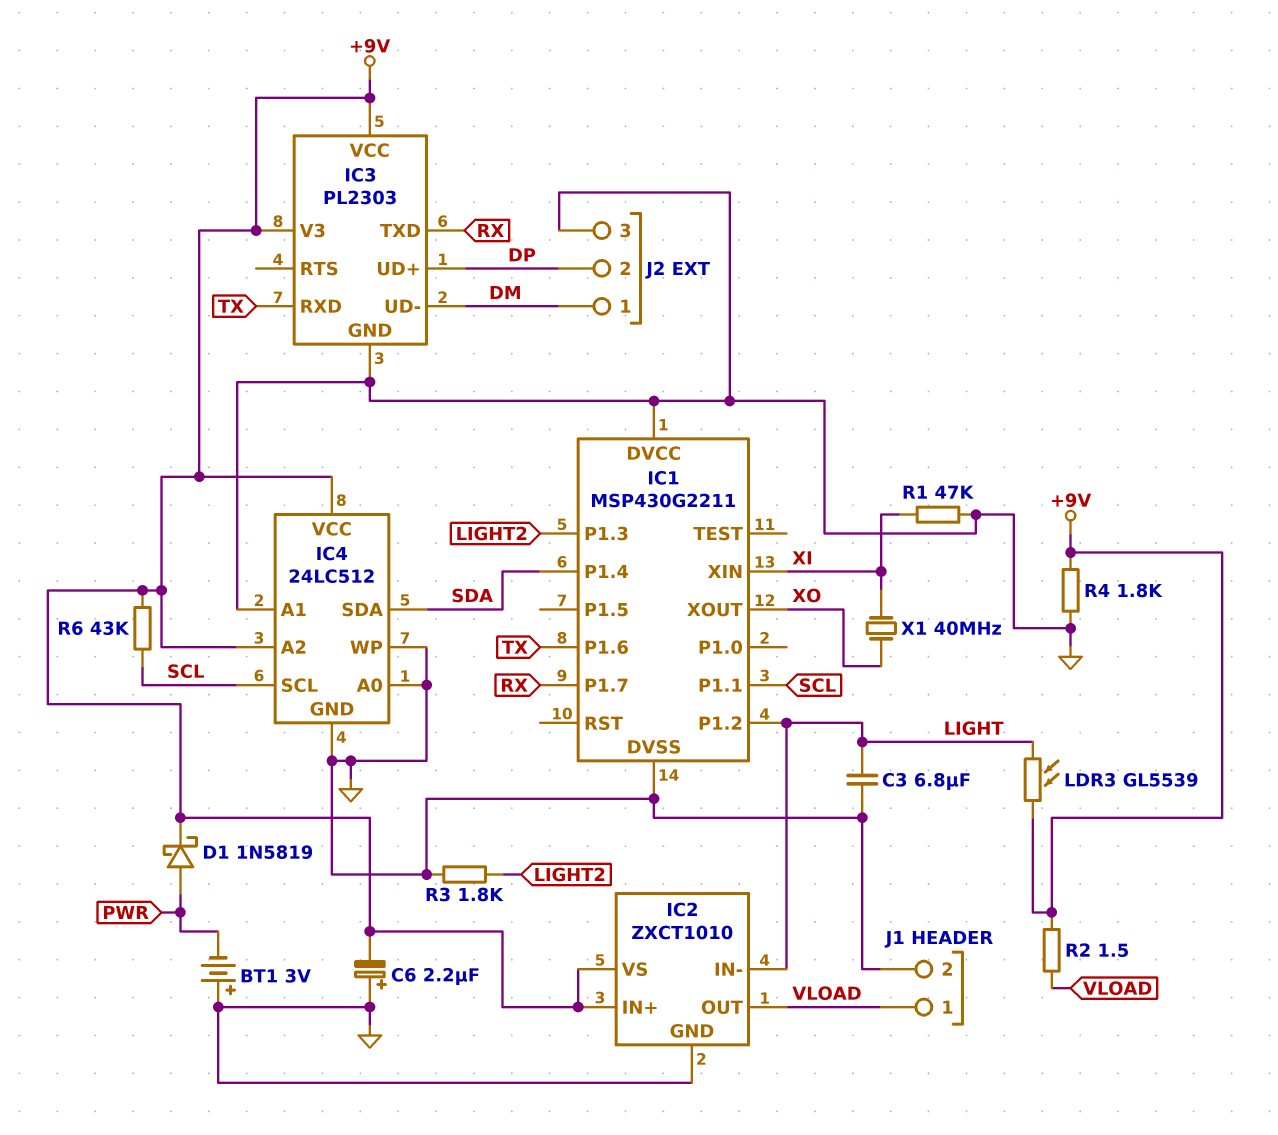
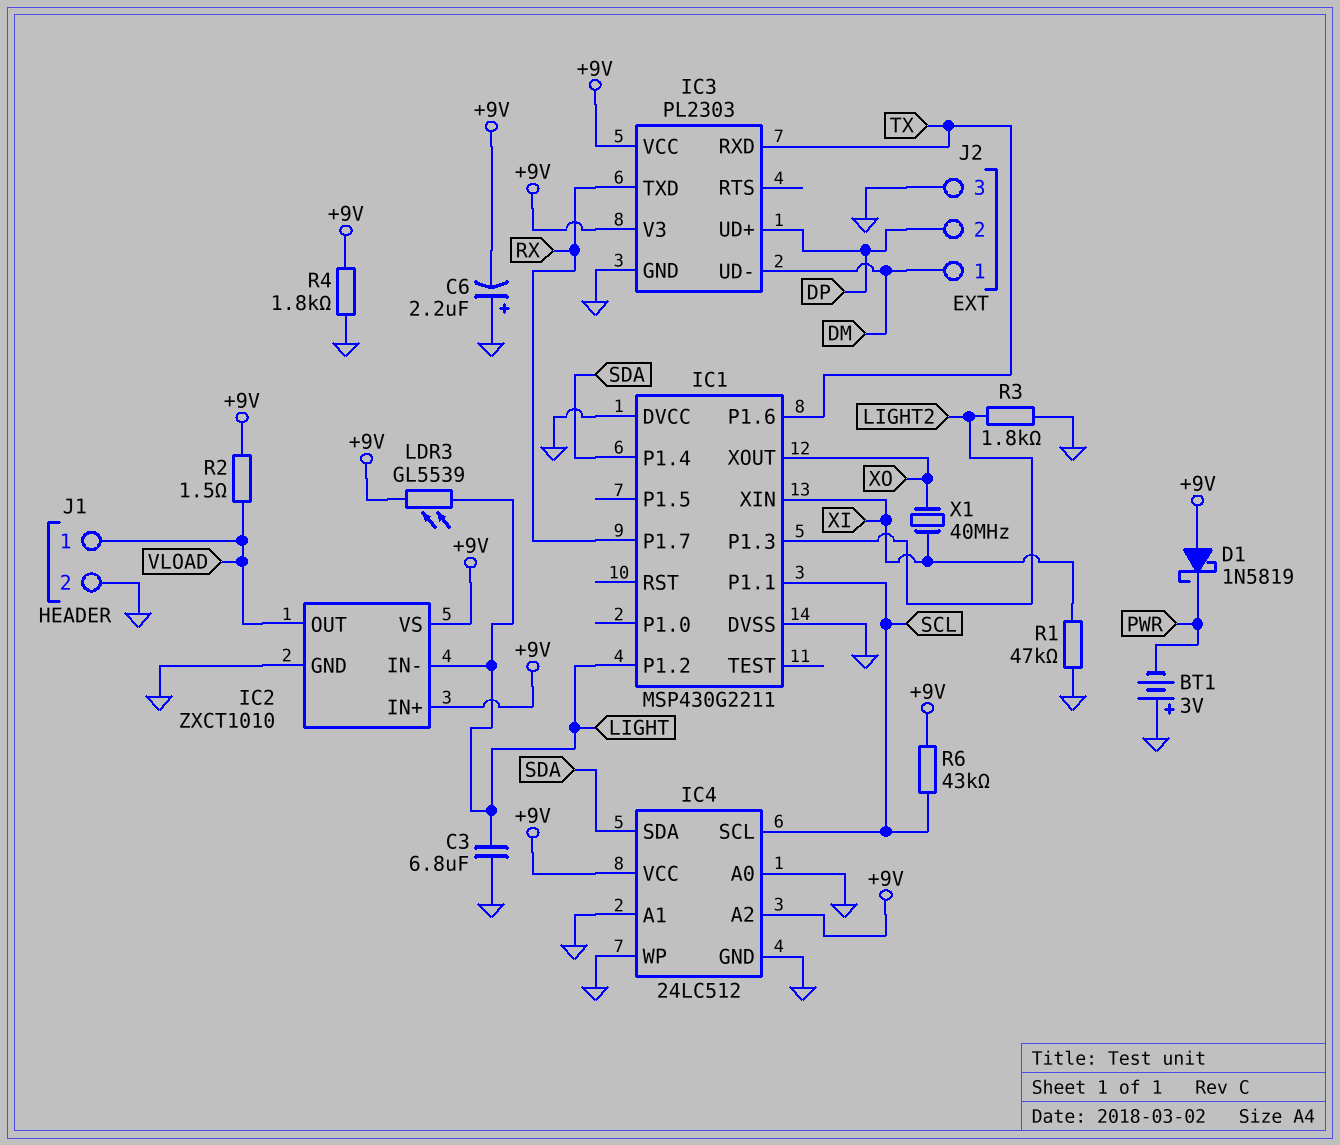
D1: schottky 1N5819 (A PWR, K +9V) -> schottky 1N5819 (A +9V, K PWR)

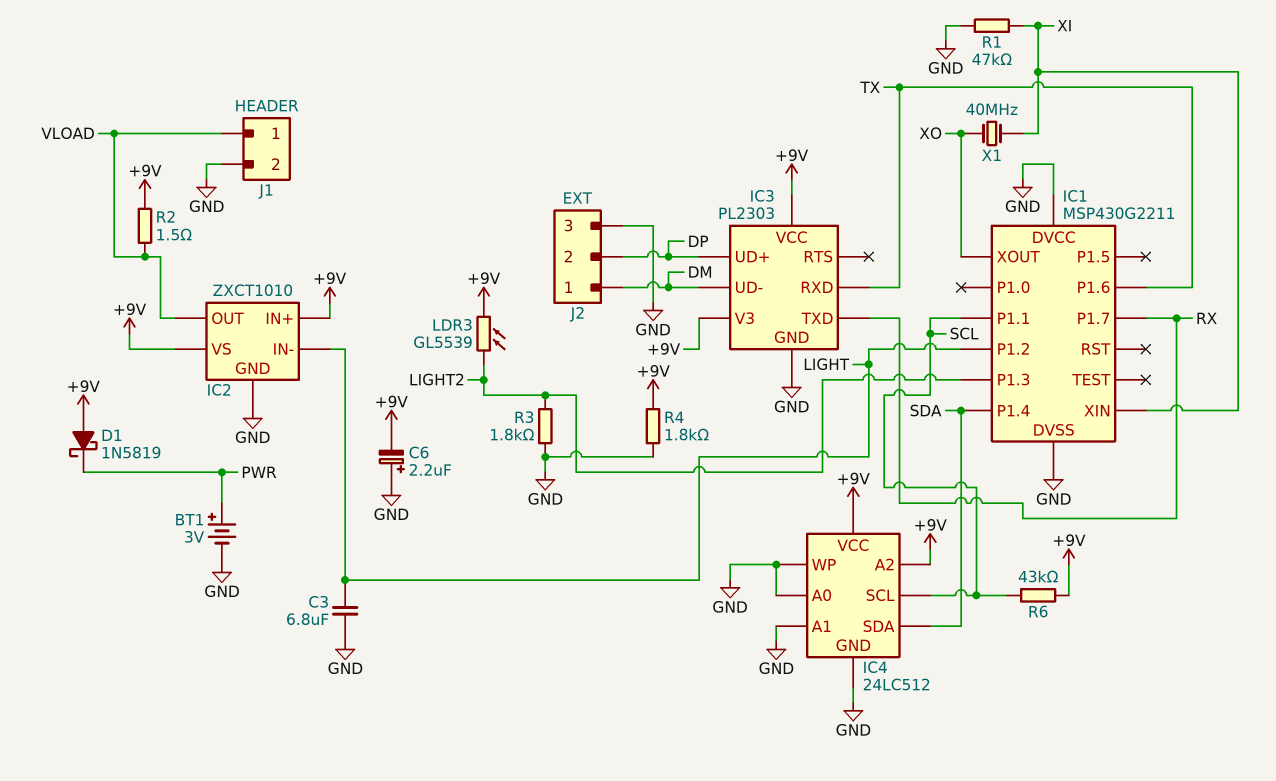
BT1: 3V (plus GND, minus PWR) -> 3V (plus PWR, minus GND)
LDR3: GL5539 (+9V, LIGHT) -> GL5539 (+9V, LIGHT2)

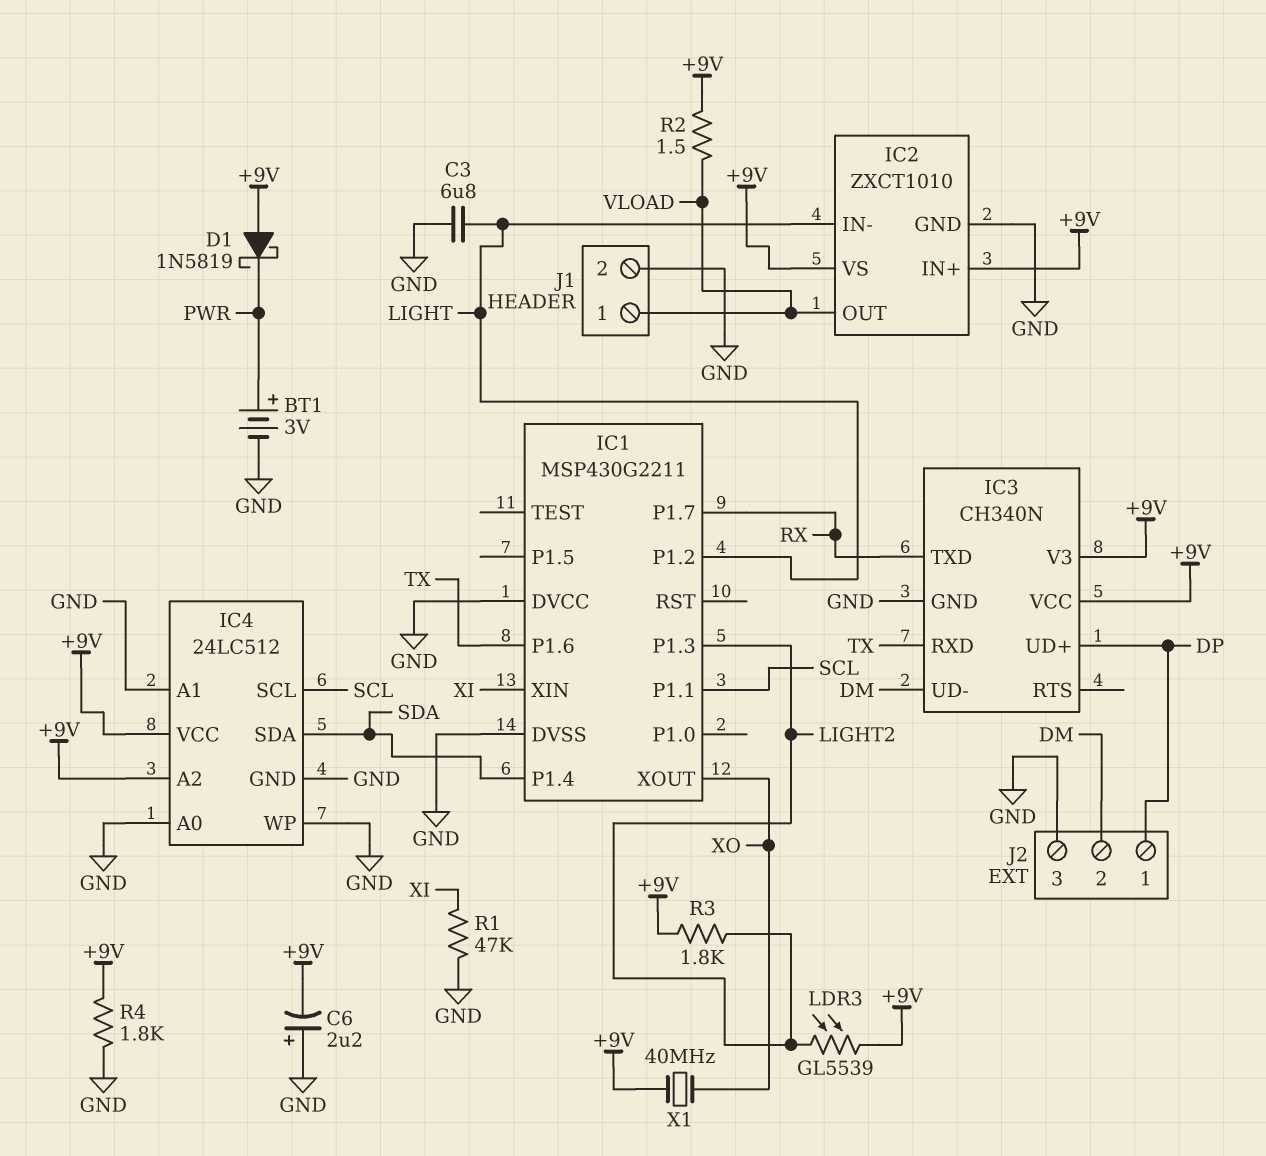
IC3: PL2303 -> CH340N
J2 pin 1: DM -> DP
J2 pin 2: DP -> DM
R3: 1.8k (GND, LIGHT2) -> 1.8k (+9V, LIGHT2)
R6: 43k (+9V, SCL) -> none
X1: 40MHz (XI, XO) -> 40MHz (+9V, XO)

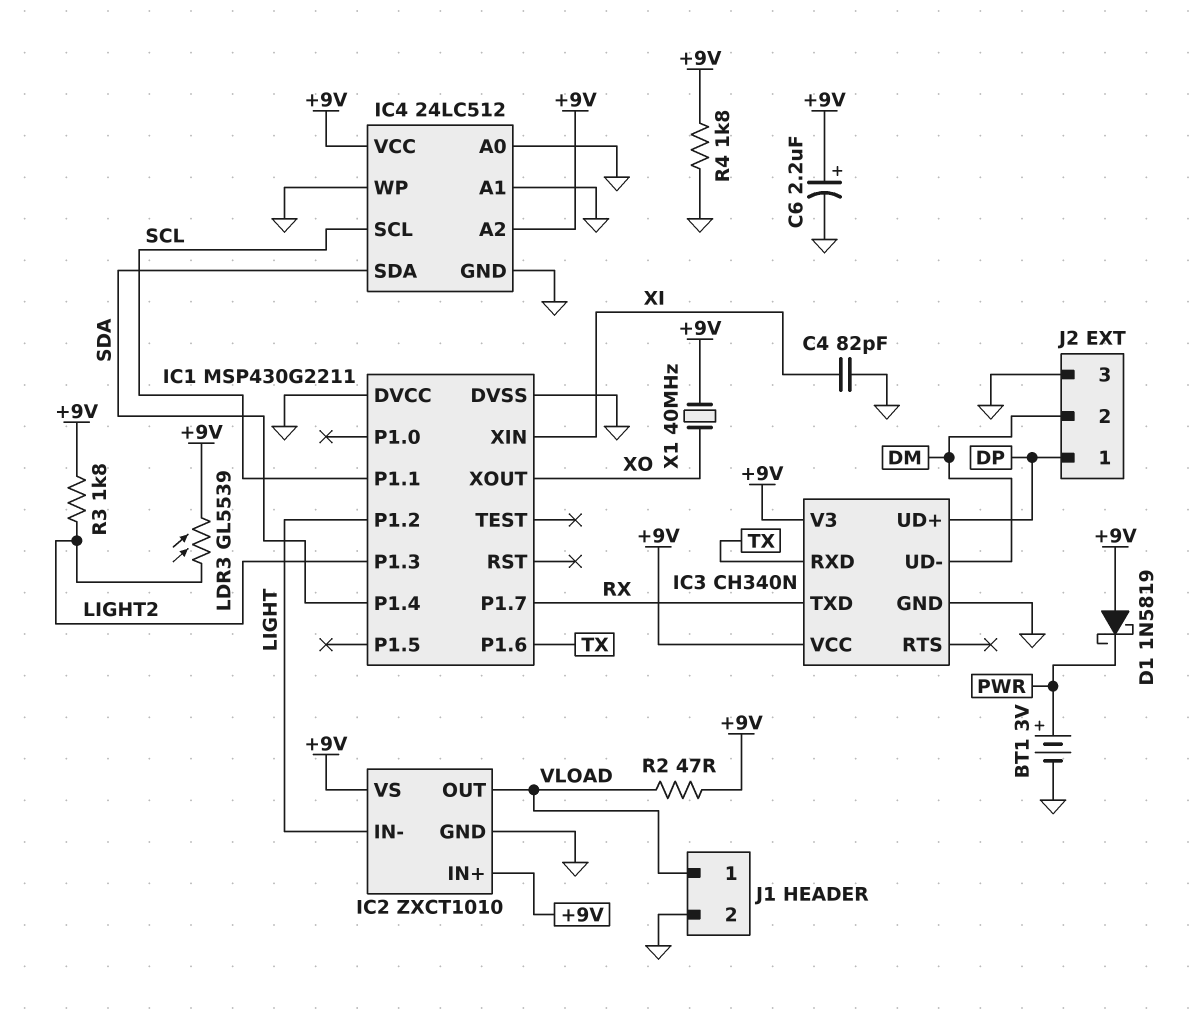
C3: 6.8uF (GND, LIGHT) -> none
C4: none -> 82pF (GND, XI)
C6: 2.2uF (plus GND, minus +9V) -> 2.2uF (plus +9V, minus GND)
R1: 47k (GND, XI) -> none
R2: 1.5 (+9V, VLOAD) -> 47 (+9V, VLOAD)

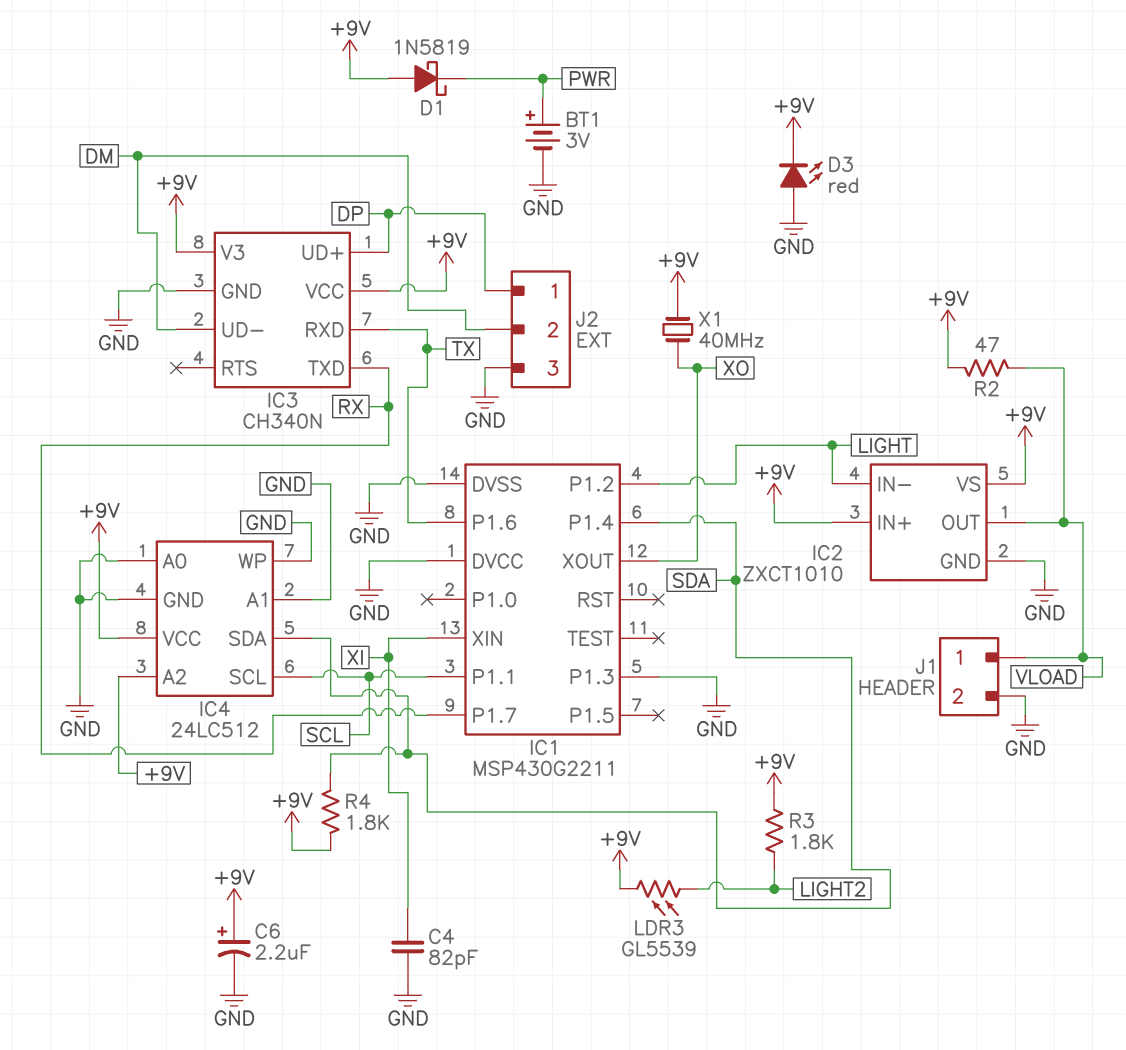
D3: none -> LED red (A GND, K +9V)
IC1 pin P1.3: LIGHT2 -> GND
R4: 1.8k (+9V, GND) -> 1.8k (+9V, SDA)

